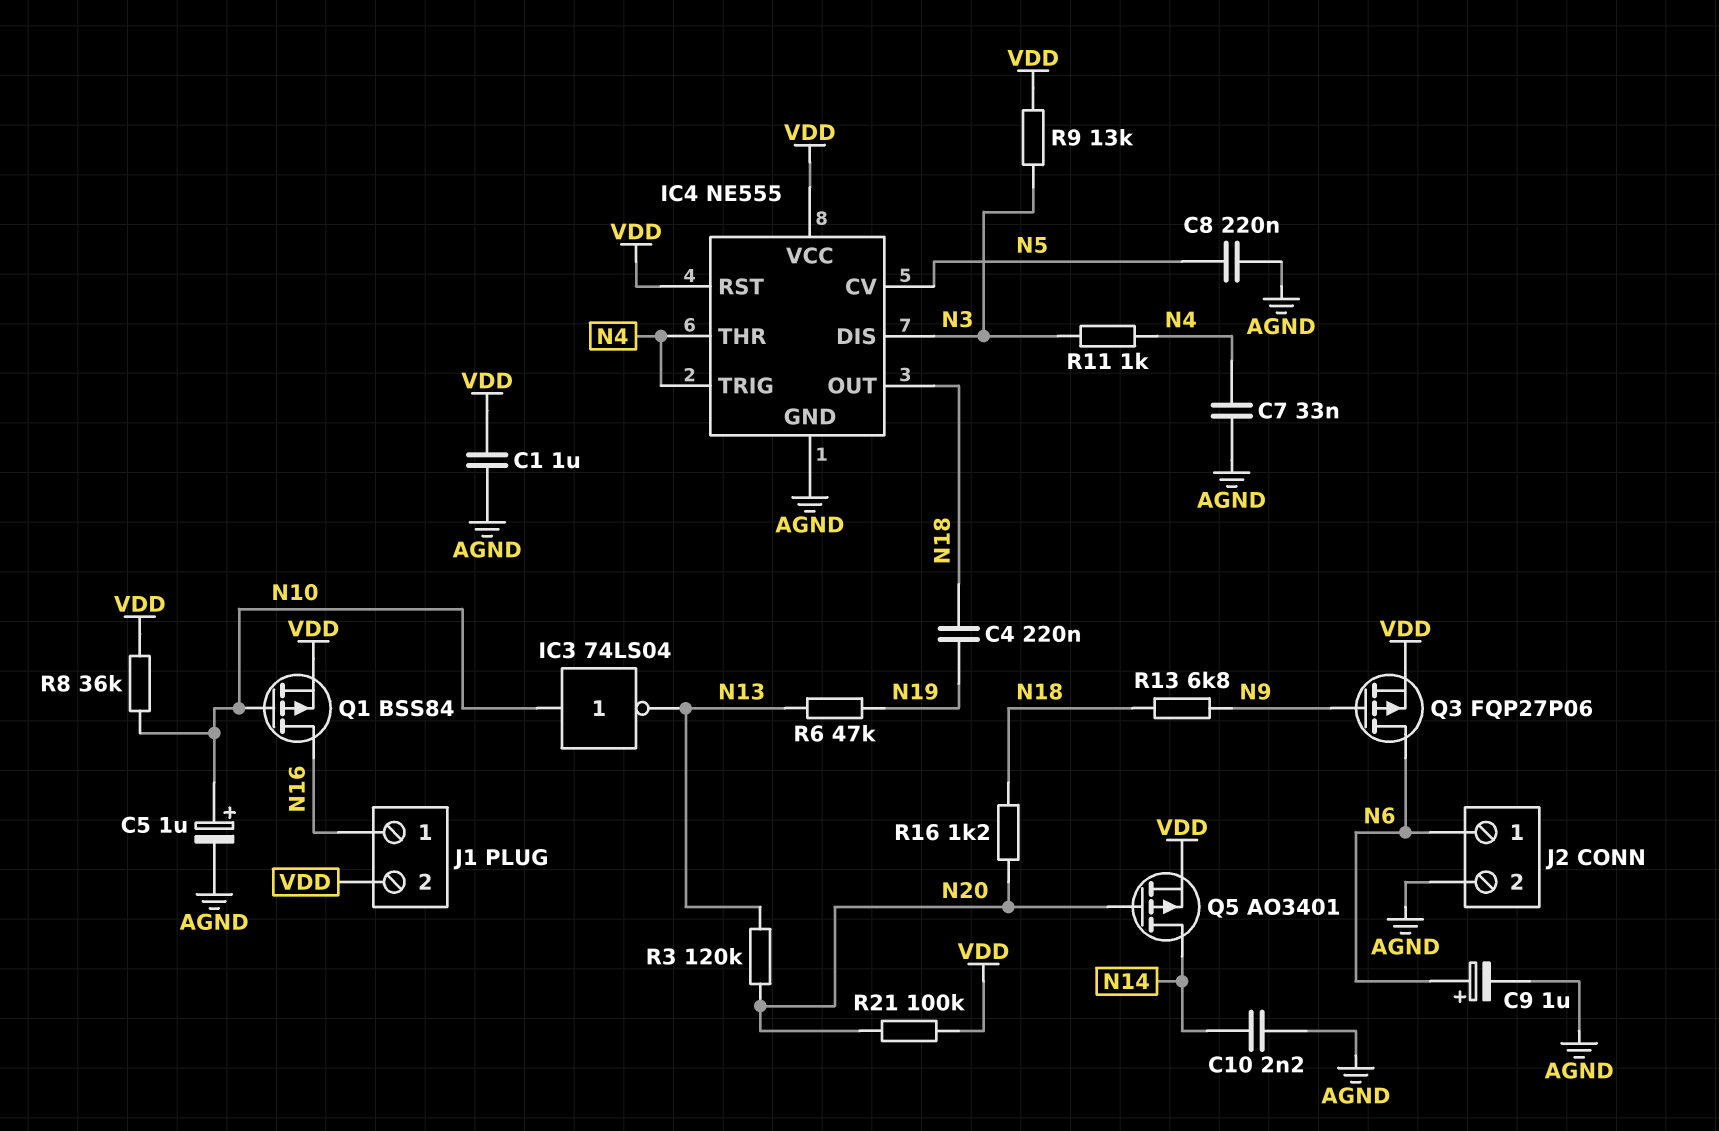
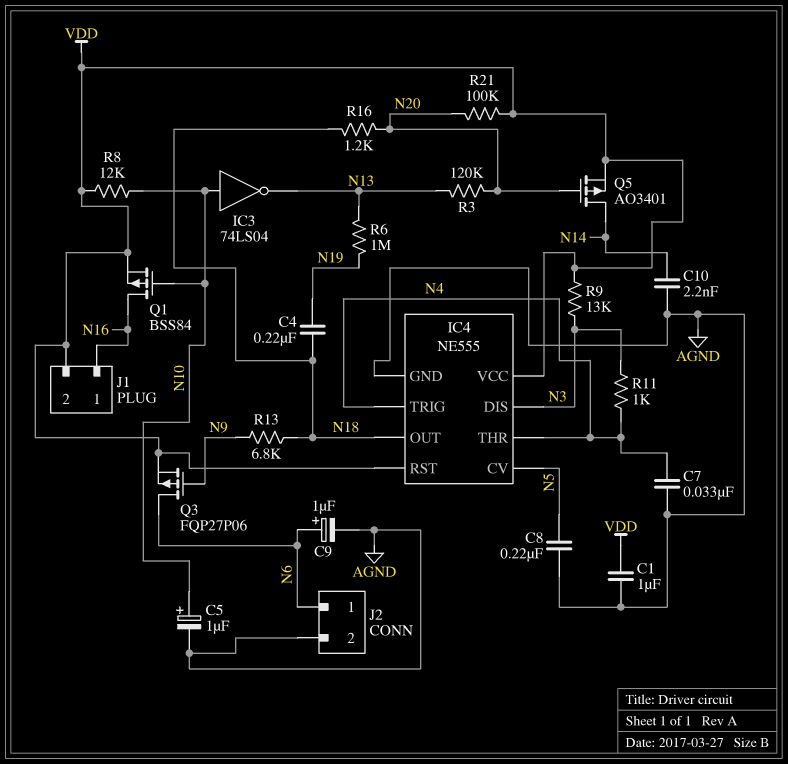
R6: 47k (N13, N19) -> 1M (N13, N19)
R8: 36k (N10, VDD) -> 12k (N10, VDD)

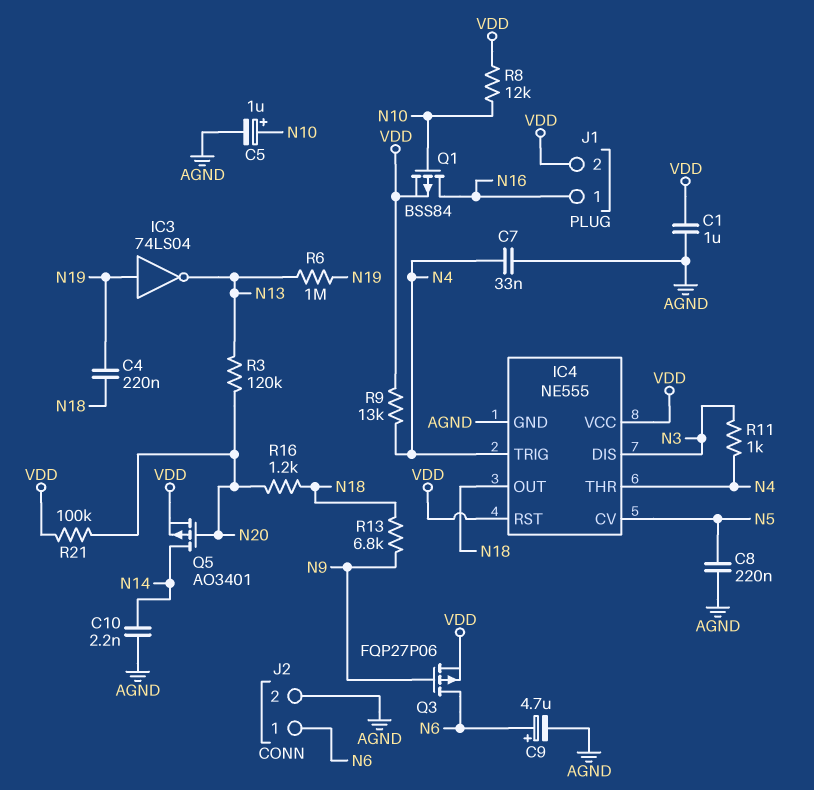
C9: 1uF (plus N6, minus AGND) -> 4.7uF (plus N6, minus AGND)
IC3: NOT 74LS04 (in N10, out N13) -> NOT 74LS04 (in N19, out N13)
R9: 13k (N3, VDD) -> 13k (N4, VDD)

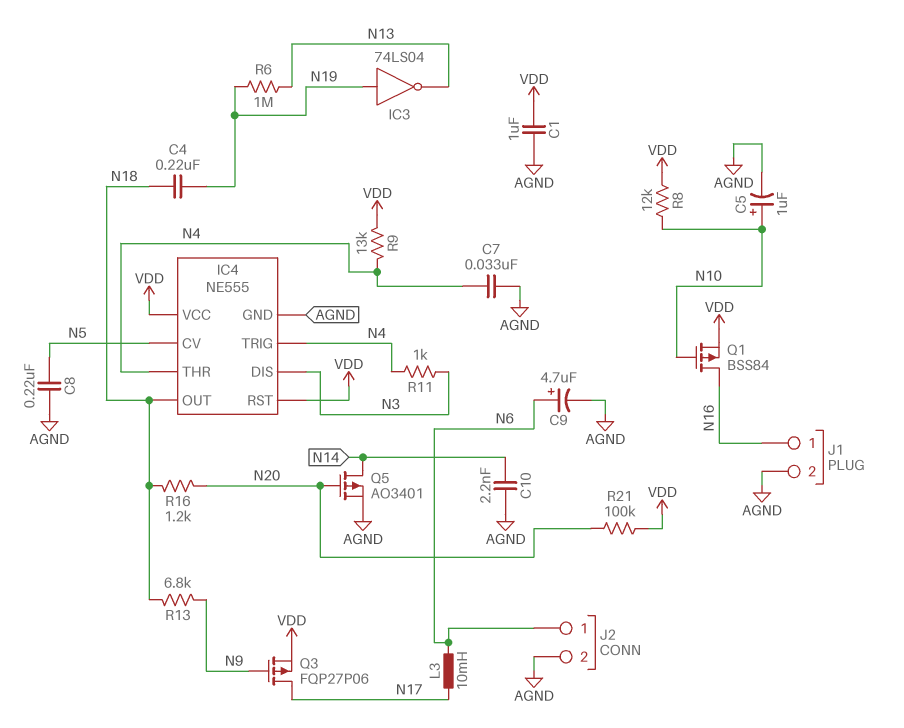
J1 pin 2: VDD -> AGND
L3: none -> 10mH (N6, N17)
Q3: PMOS FQP27P06 (G N9, D N6, S VDD) -> PMOS FQP27P06 (G N9, D N17, S VDD)
Q5: PMOS AO3401 (G N20, D N14, S VDD) -> PMOS AO3401 (G N20, D N14, S AGND)
R3: 120k (N13, N20) -> none

